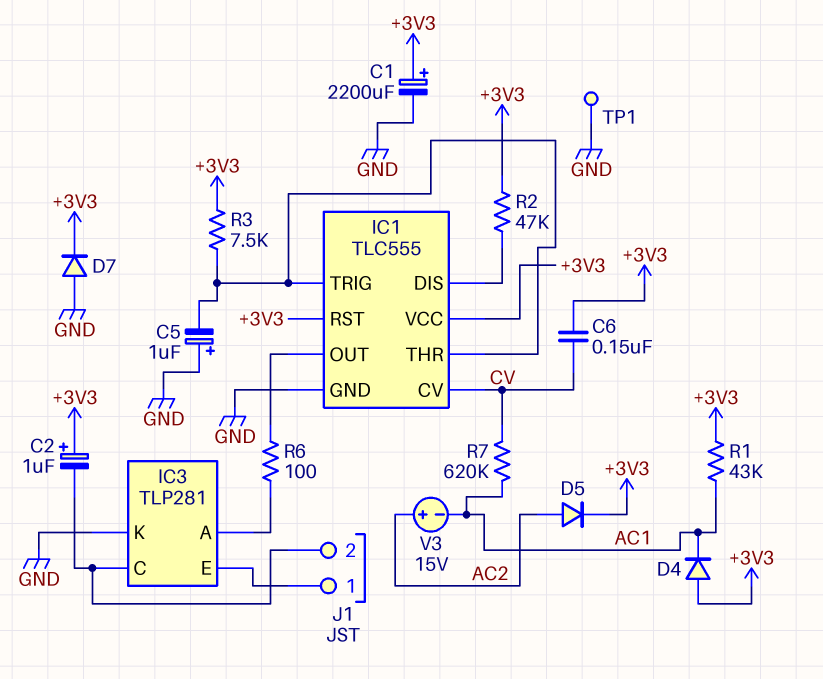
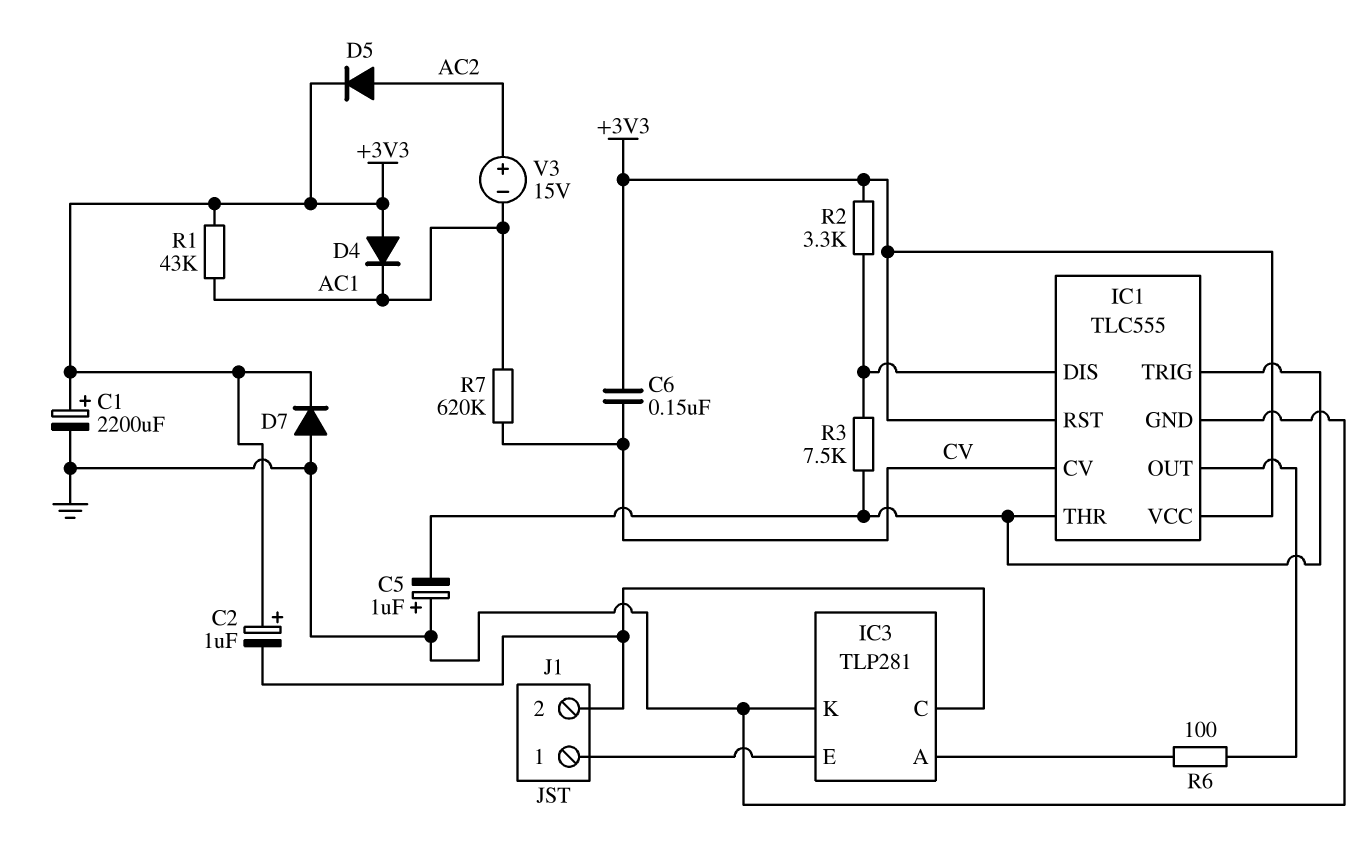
R2: 47k (+3V3, IC1/DIS) -> 3.3k (+3V3, IC1/DIS)
R3: 7.5k (+3V3, IC1/THR) -> 7.5k (IC1/DIS, IC1/THR)
TP1: test point (GND) -> none

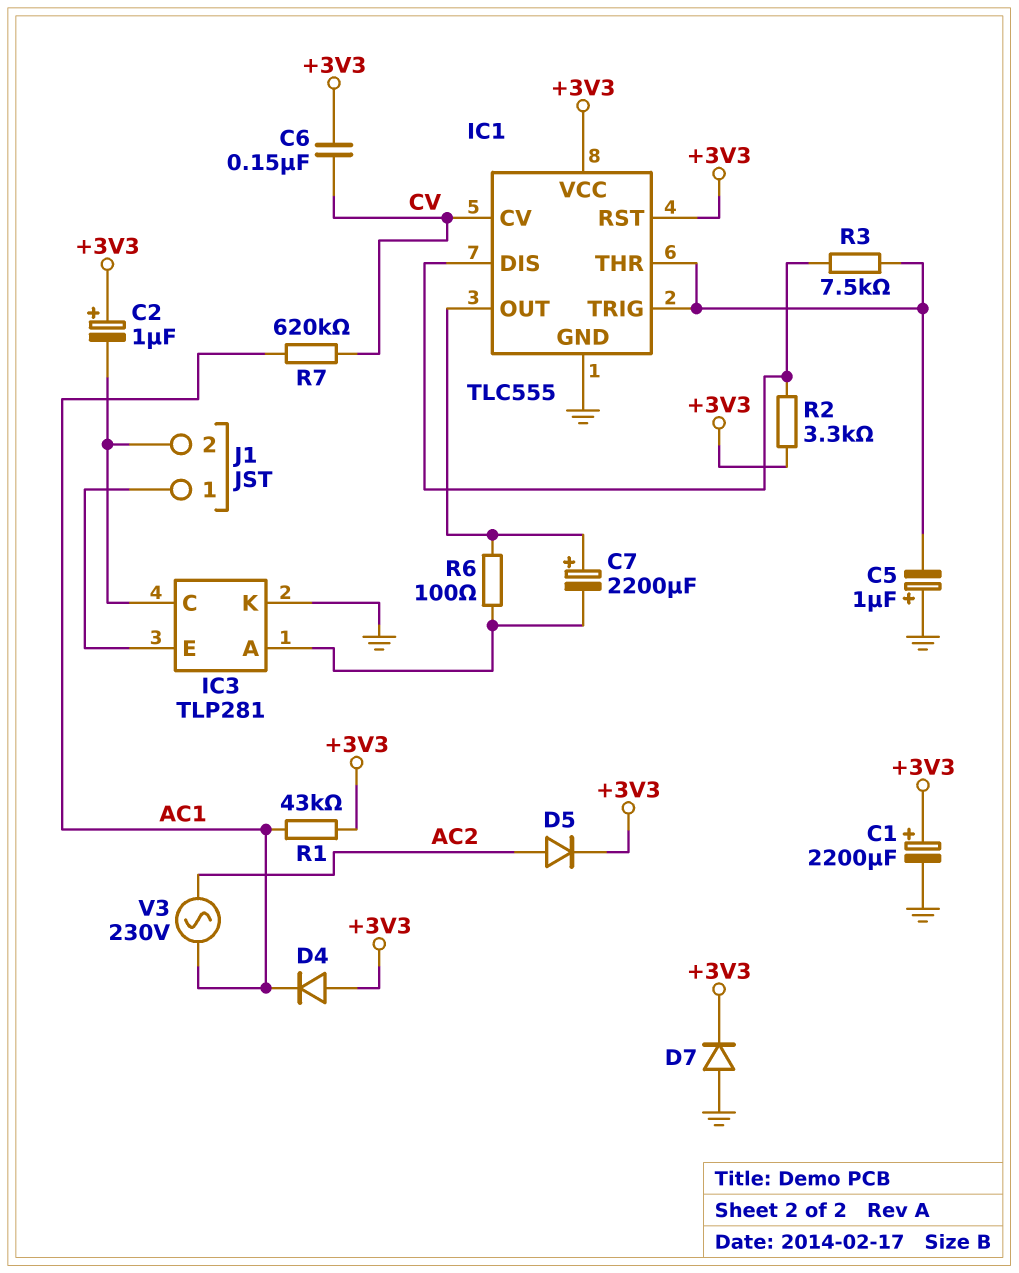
C7: none -> 2200uF (plus IC1/OUT, minus IC3/A)
V3: 15V (plus AC2, minus AC1) -> AC 230V (AC1, AC2)

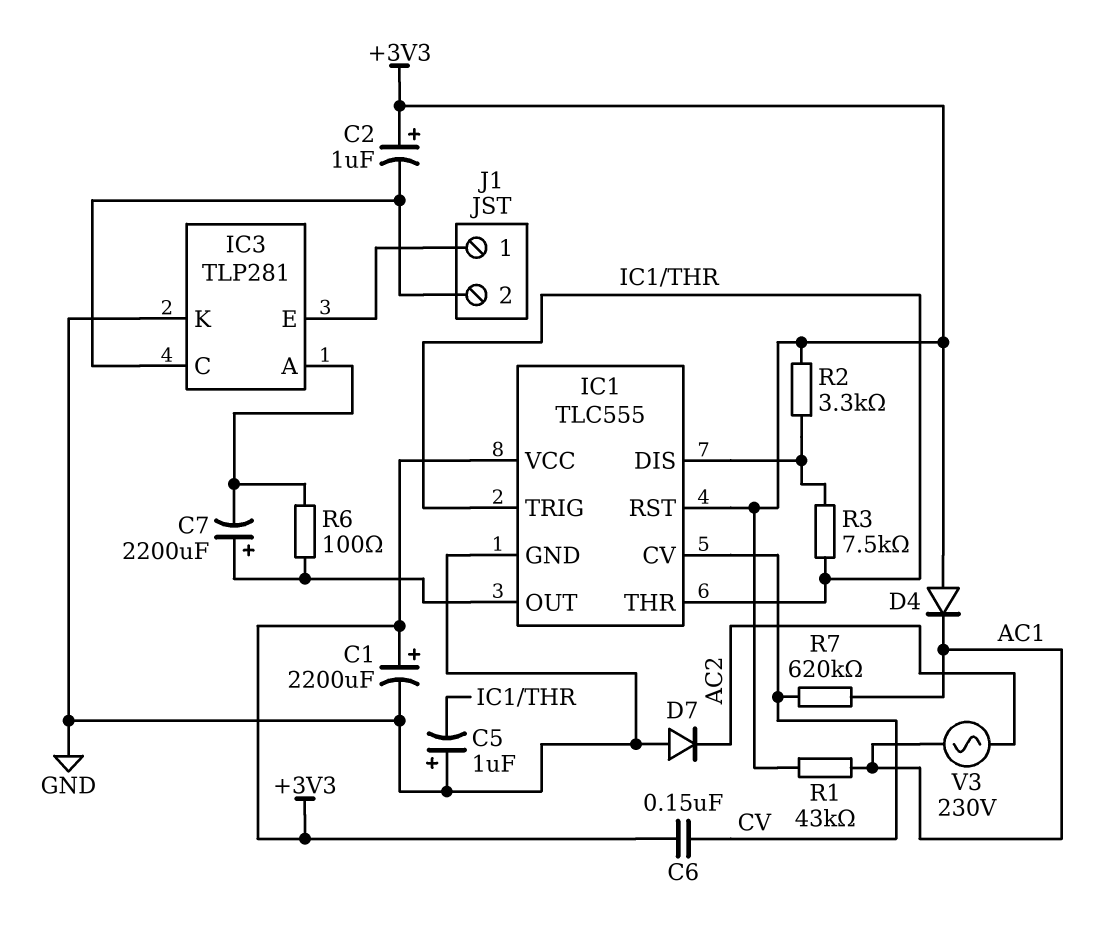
D5: diode (A AC2, K +3V3) -> none
D7: diode (A GND, K +3V3) -> diode (A GND, K AC2)

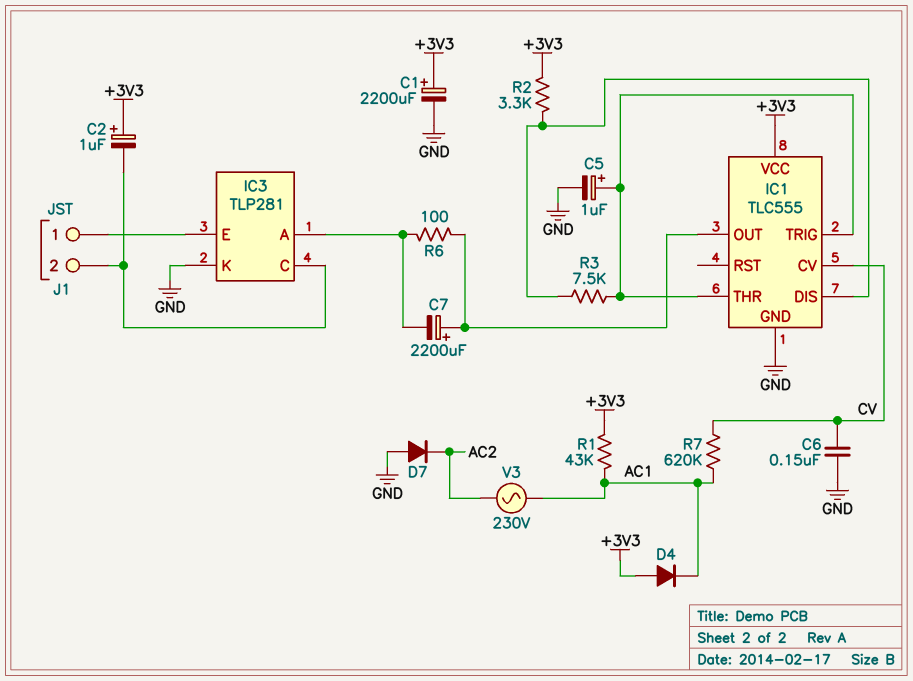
C5: 1uF (plus GND, minus IC1/THR) -> 1uF (plus IC1/THR, minus GND)
C6: 150nF (+3V3, CV) -> 150nF (CV, GND)
IC1 pin RST: +3V3 -> none

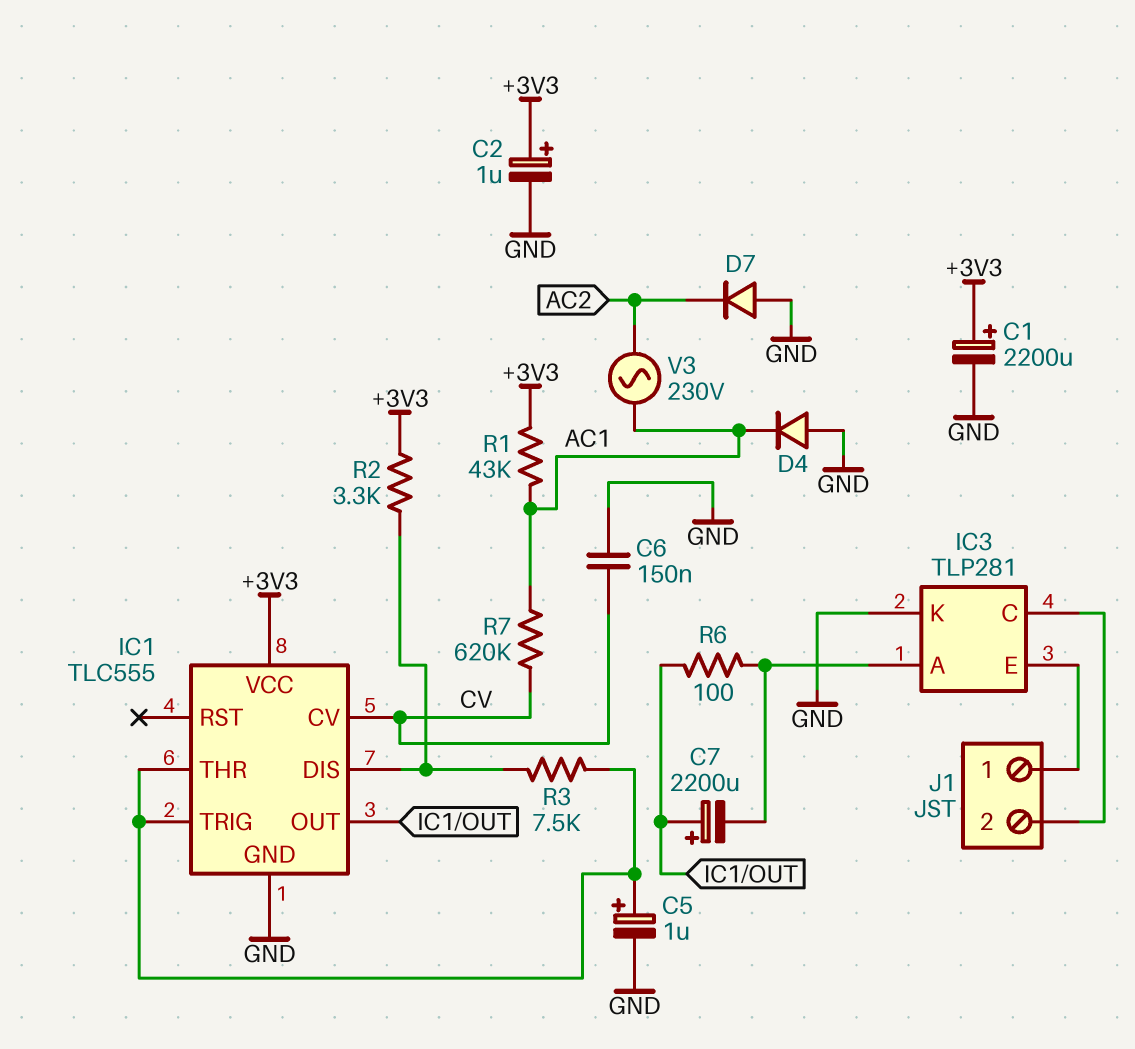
C2: 1uF (plus +3V3, minus IC3/C) -> 1uF (plus +3V3, minus GND)
D4: diode (A +3V3, K AC1) -> diode (A GND, K AC1)

